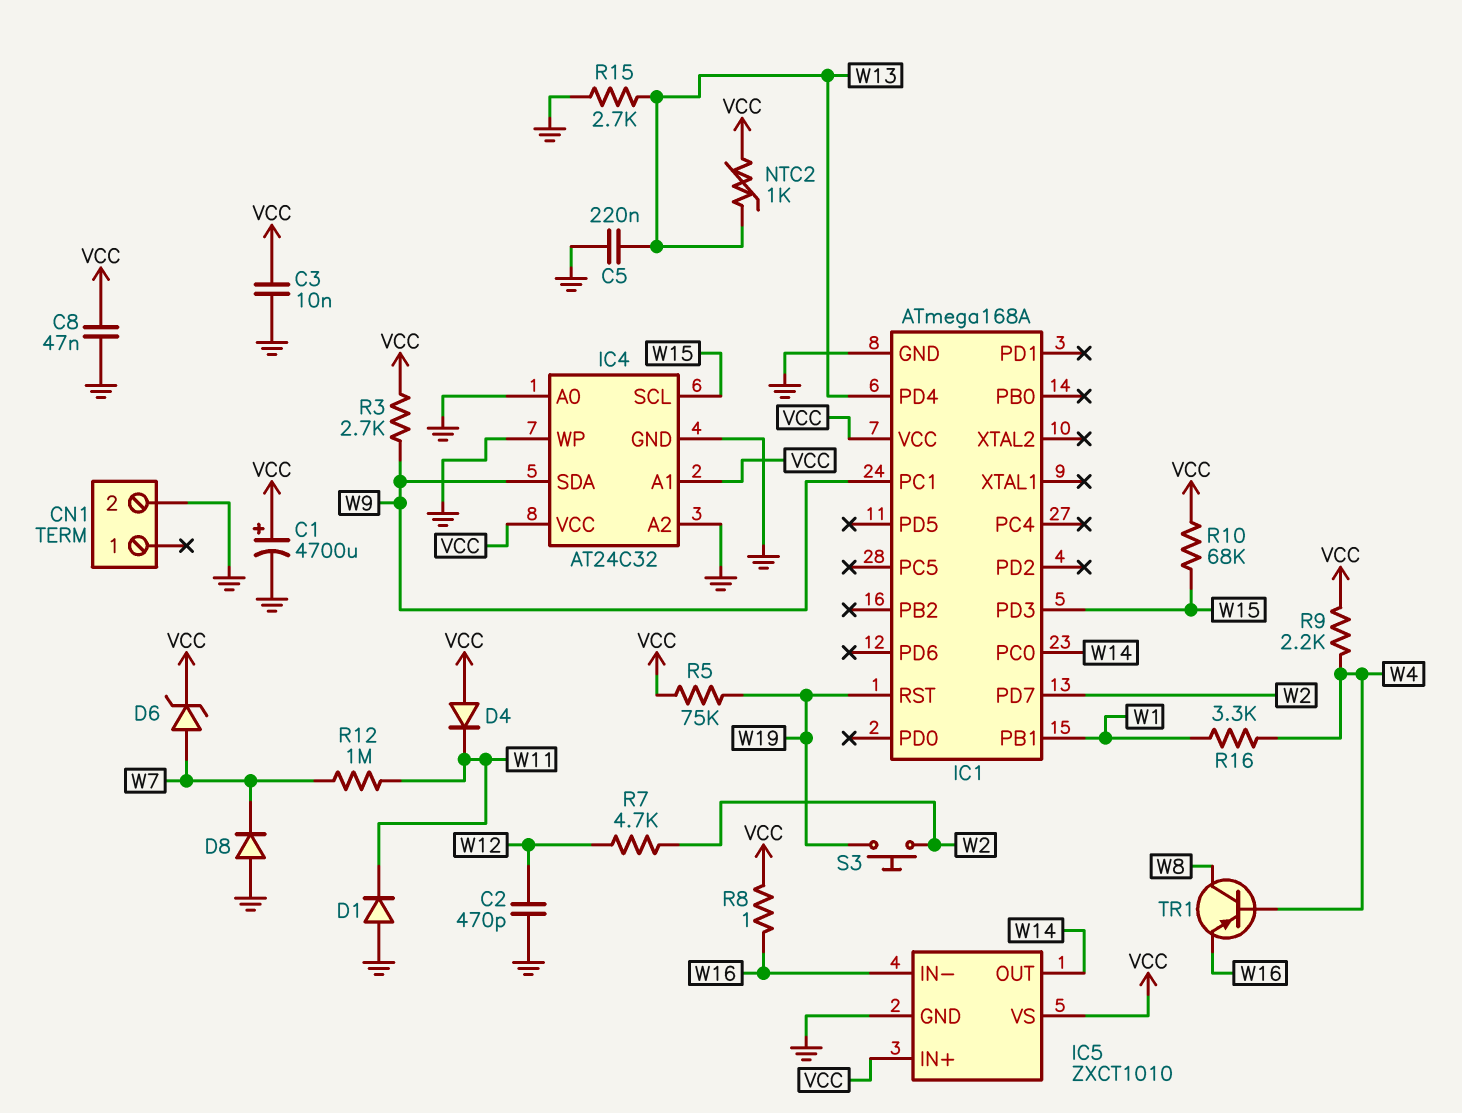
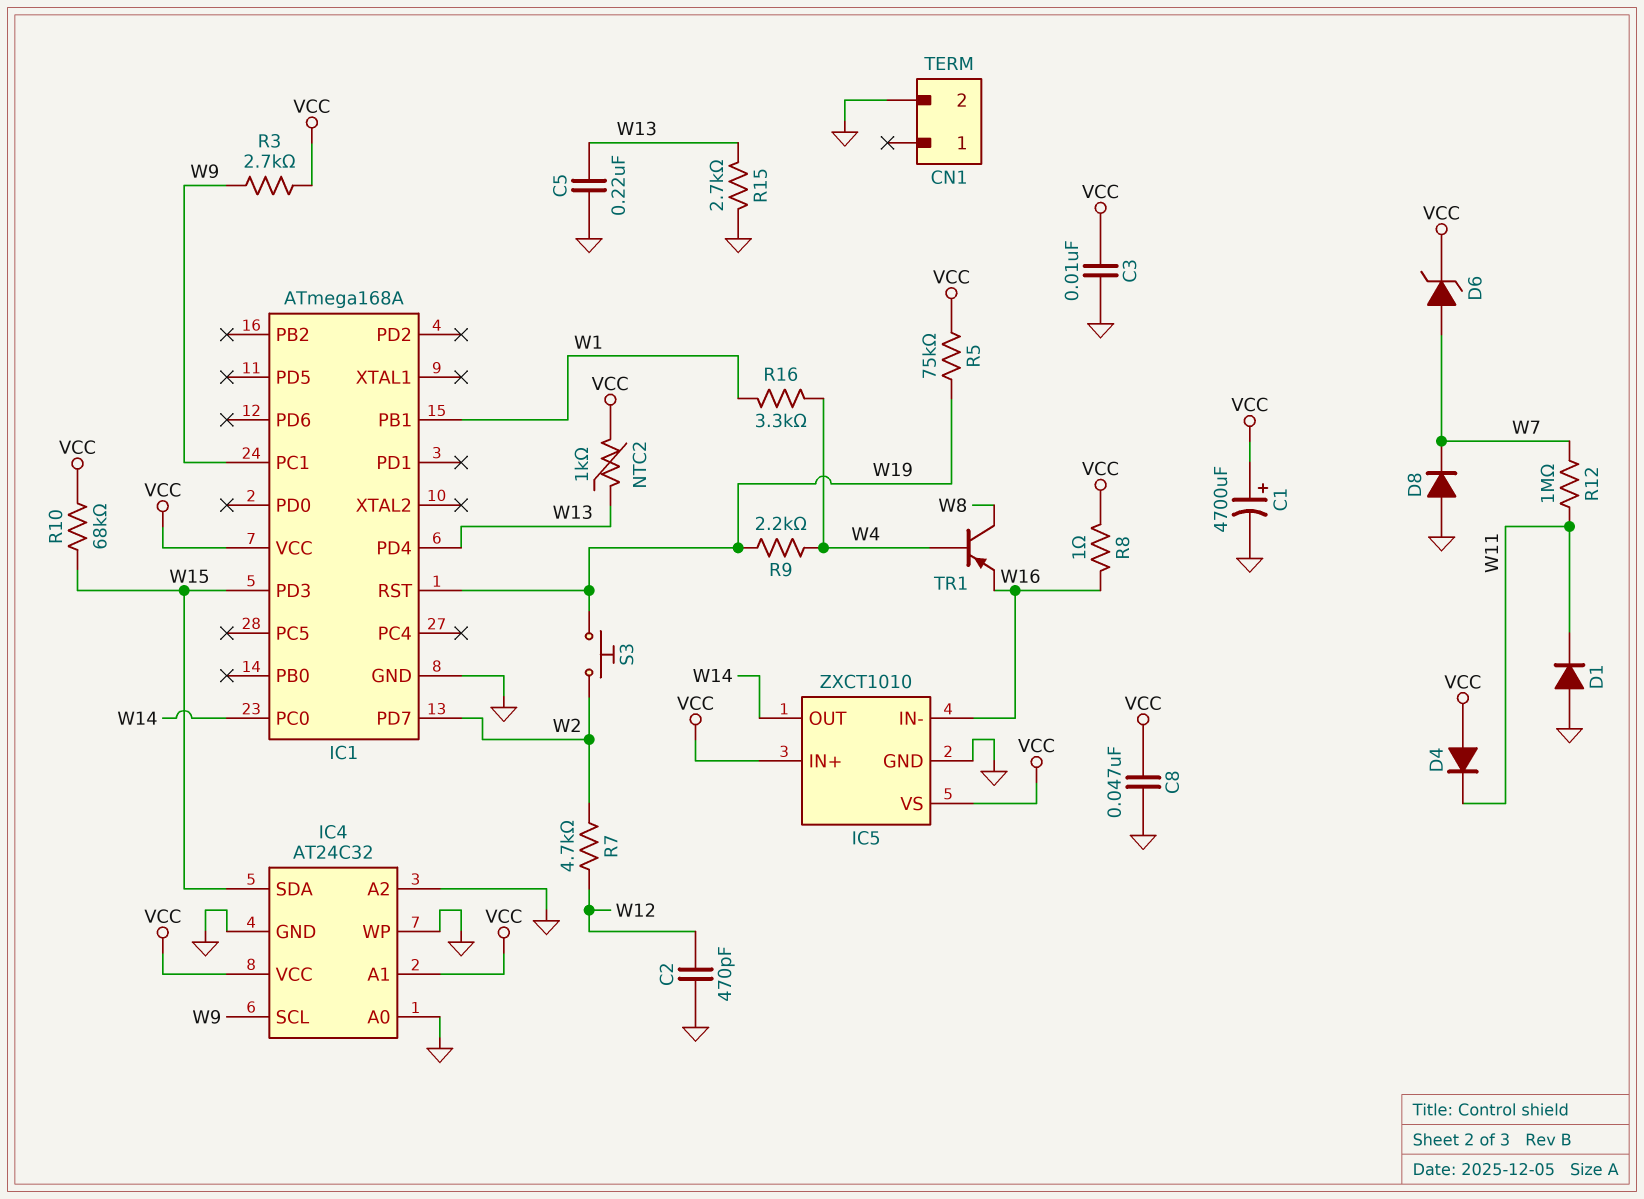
IC4 pin SCL: W15 -> W9
IC4 pin SDA: W9 -> W15
R9: 2.2k (VCC, W4) -> 2.2k (W4, W19)

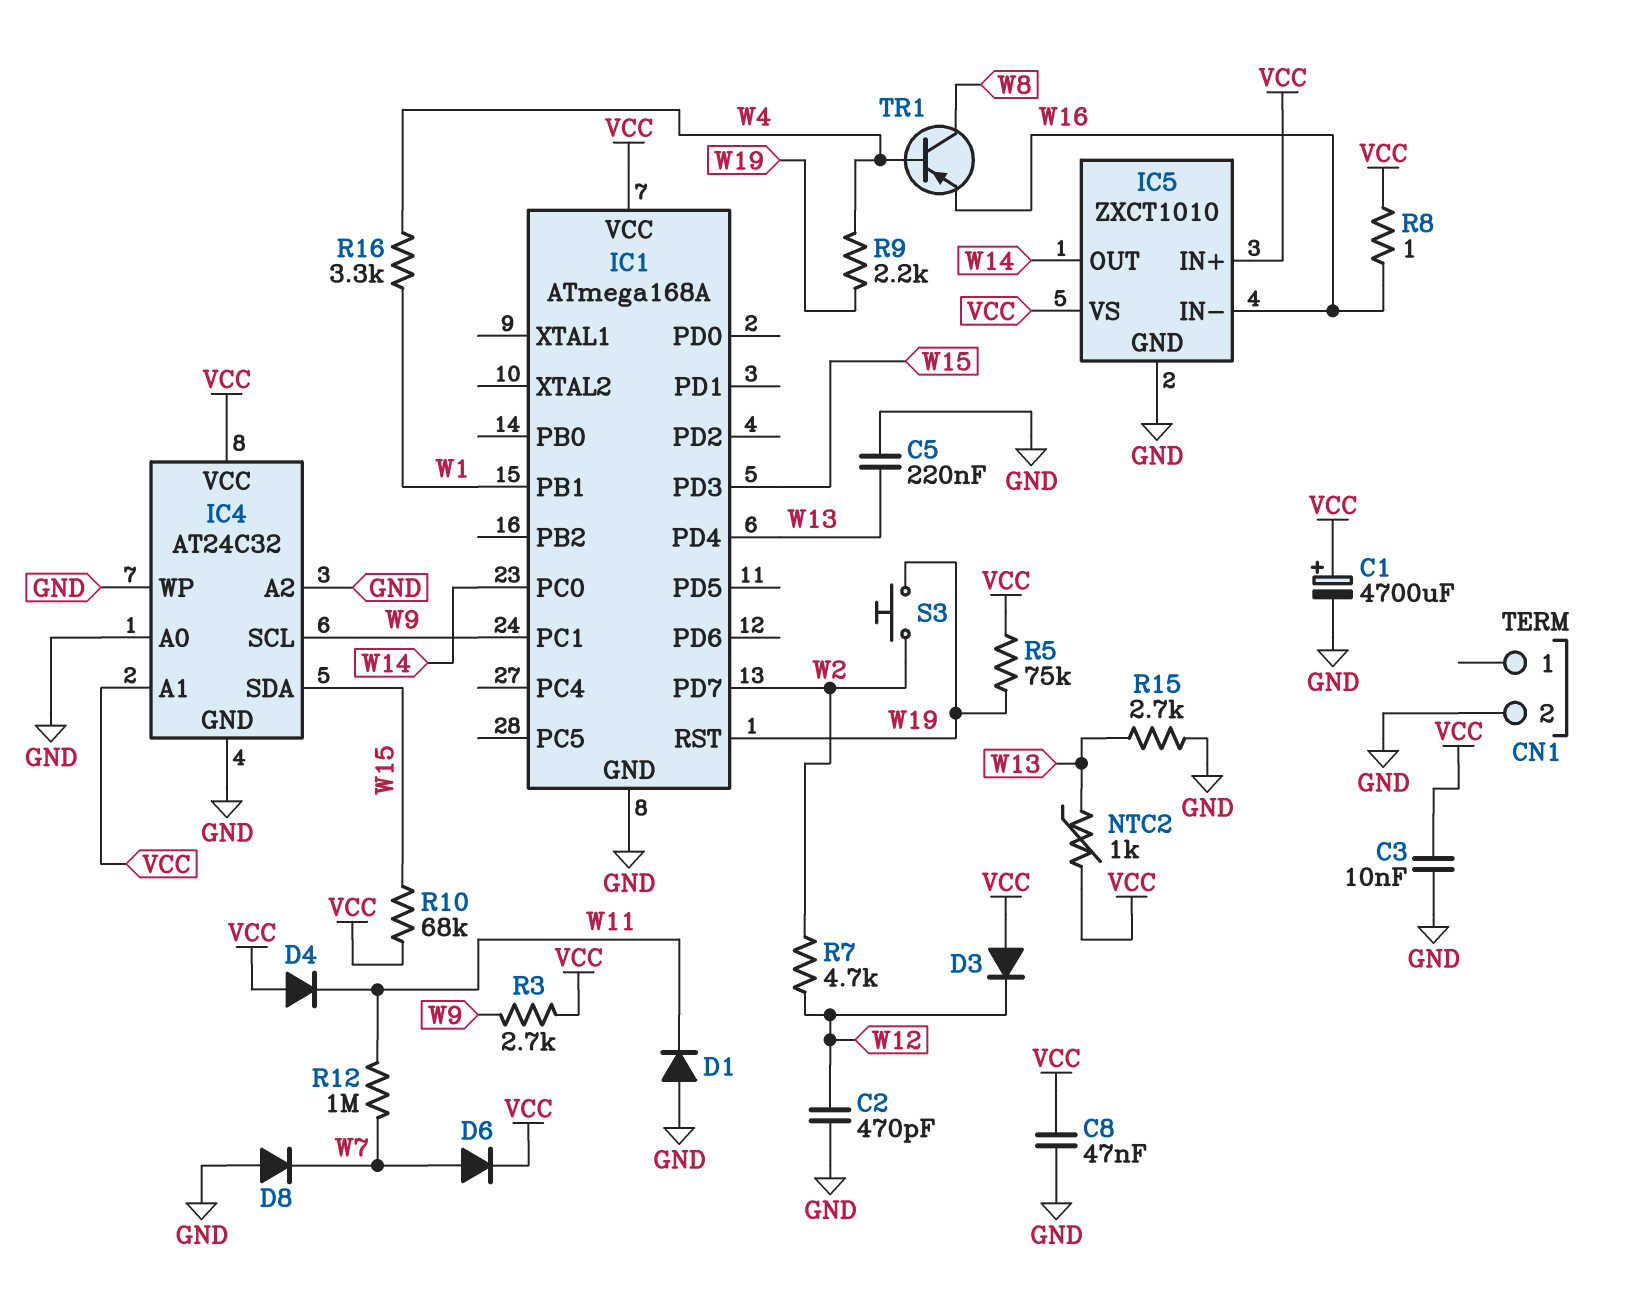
D3: none -> diode (A VCC, K W12)
D6: zener (A W7, K VCC) -> diode (A W7, K VCC)

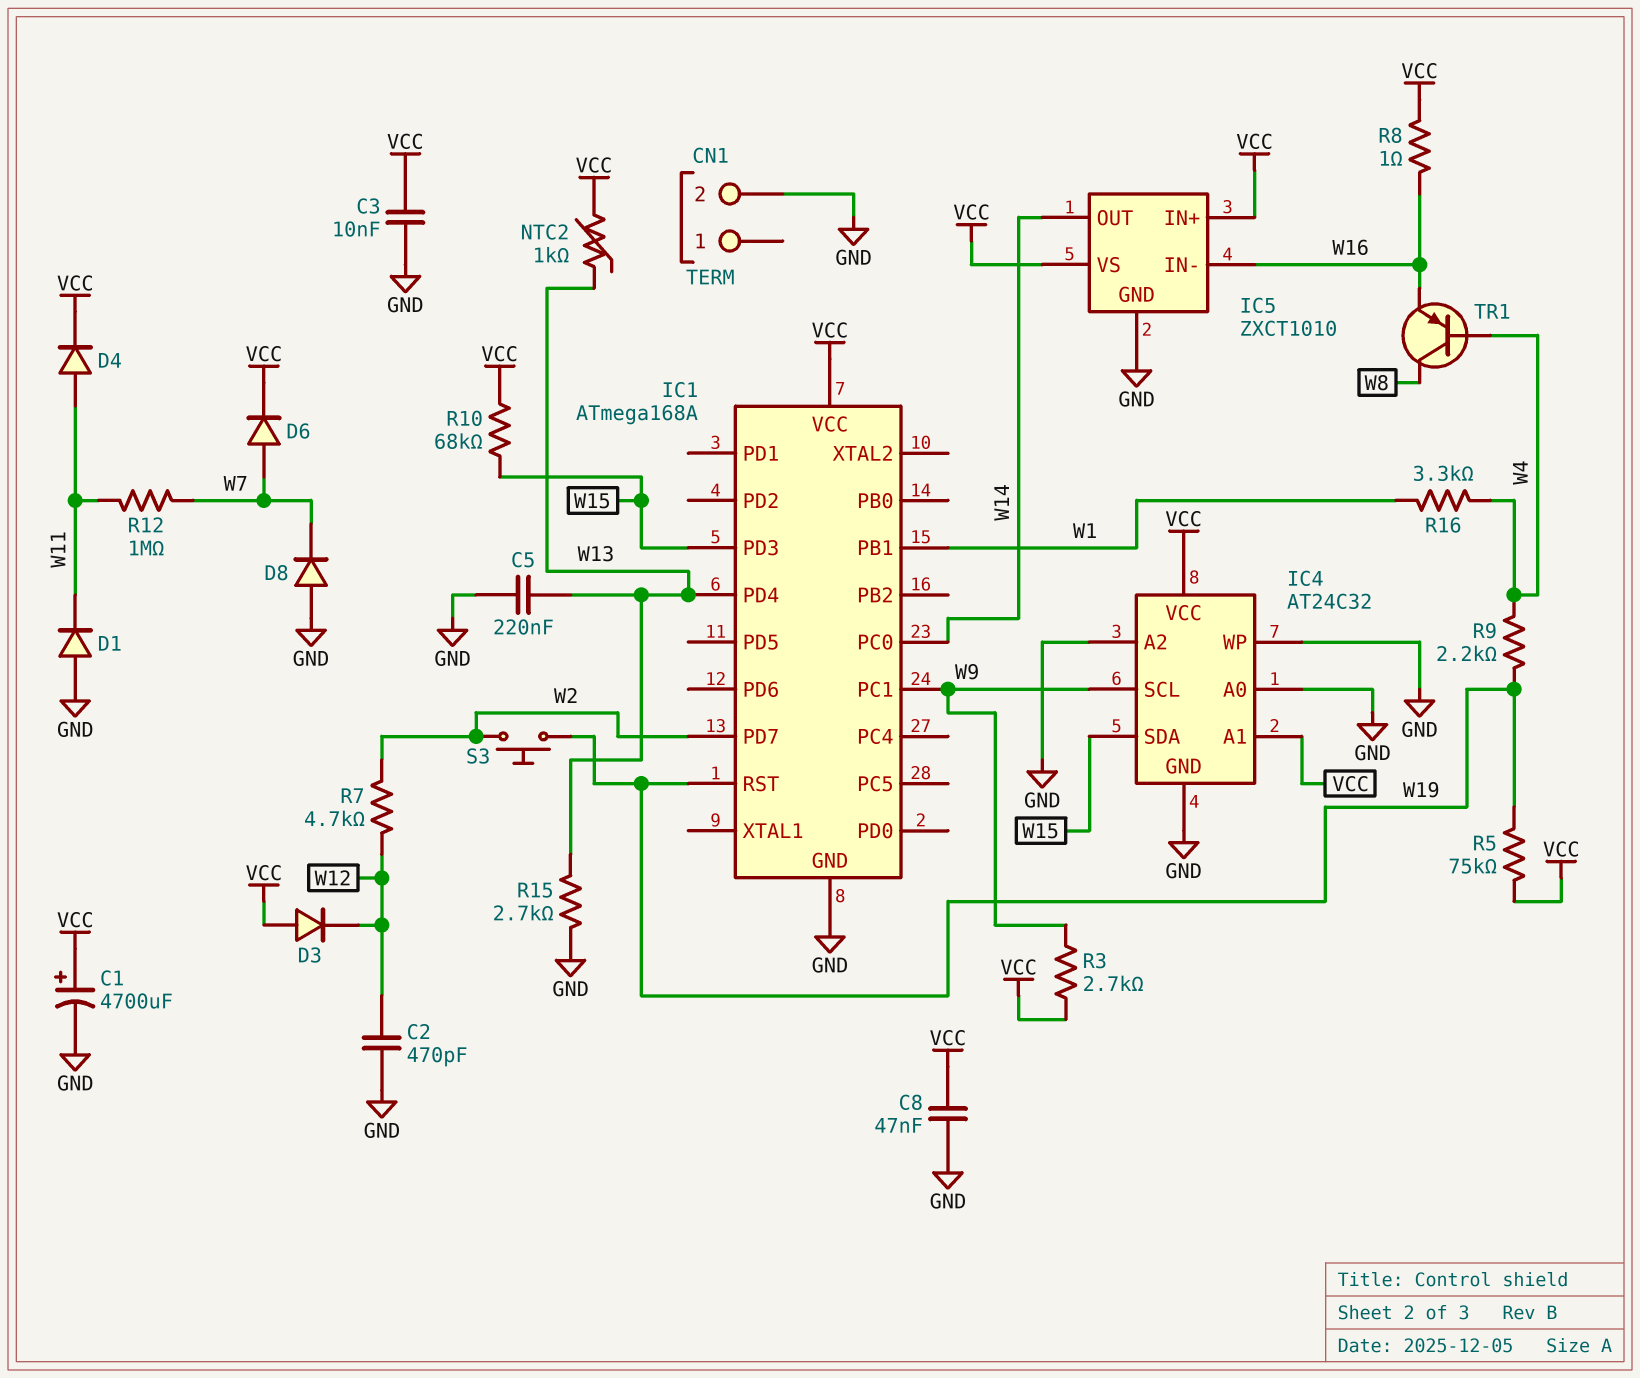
D4: diode (A VCC, K W11) -> diode (A W11, K VCC)

